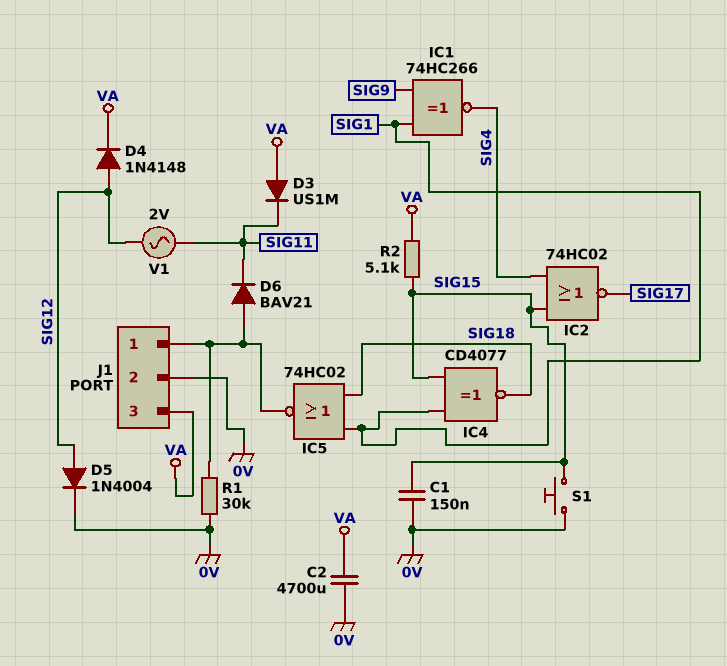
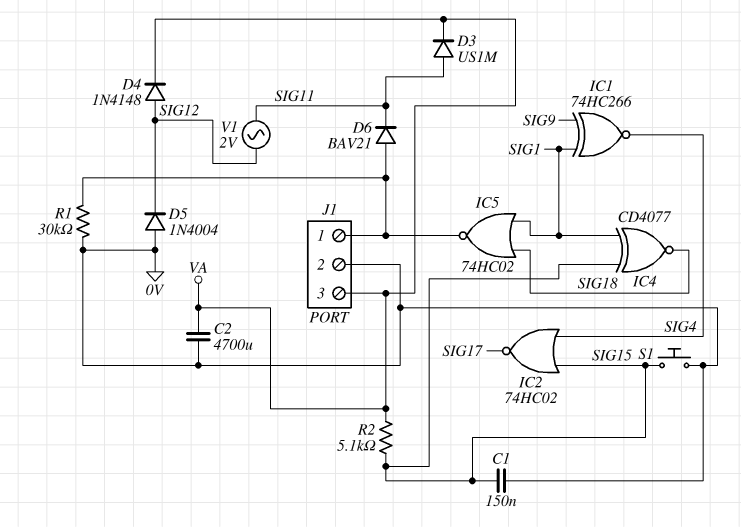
D3: diode US1M (A VA, K SIG11) -> diode US1M (A SIG11, K VA)
D5: diode 1N4004 (A SIG12, K 0V) -> diode 1N4004 (A 0V, K SIG12)

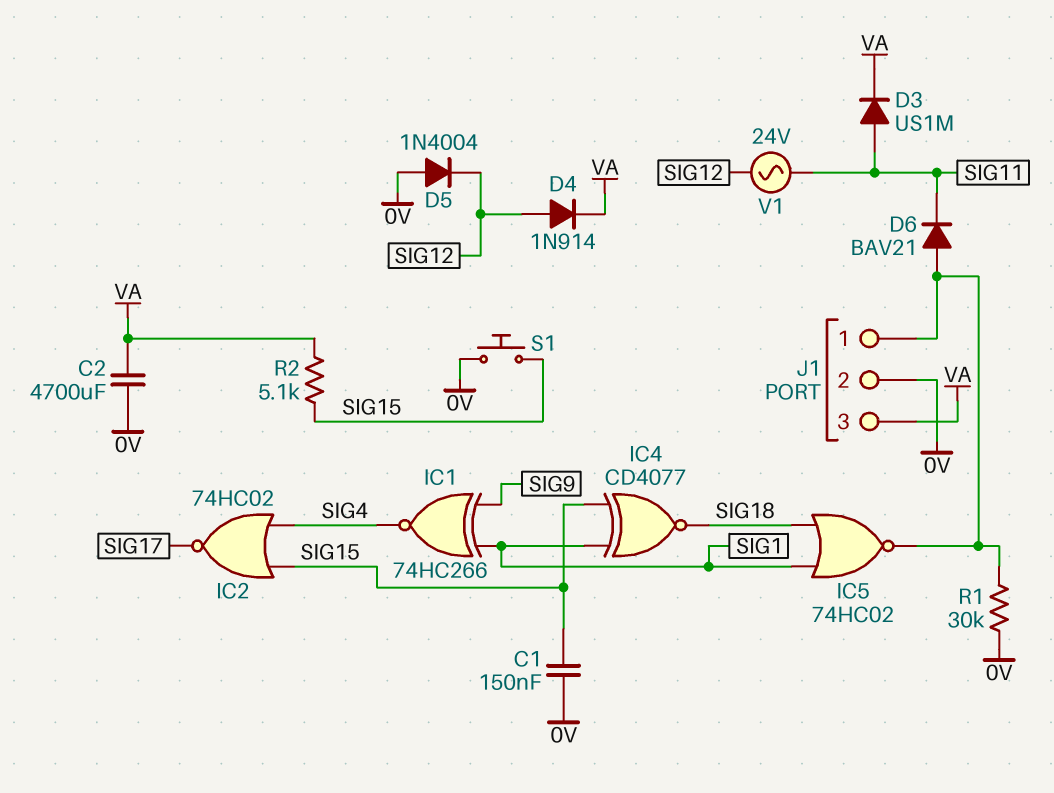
D4: diode 1N4148 (A SIG12, K VA) -> diode 1N914 (A SIG12, K VA)
V1: AC 2V (SIG11, SIG12) -> AC 24V (SIG11, SIG12)

